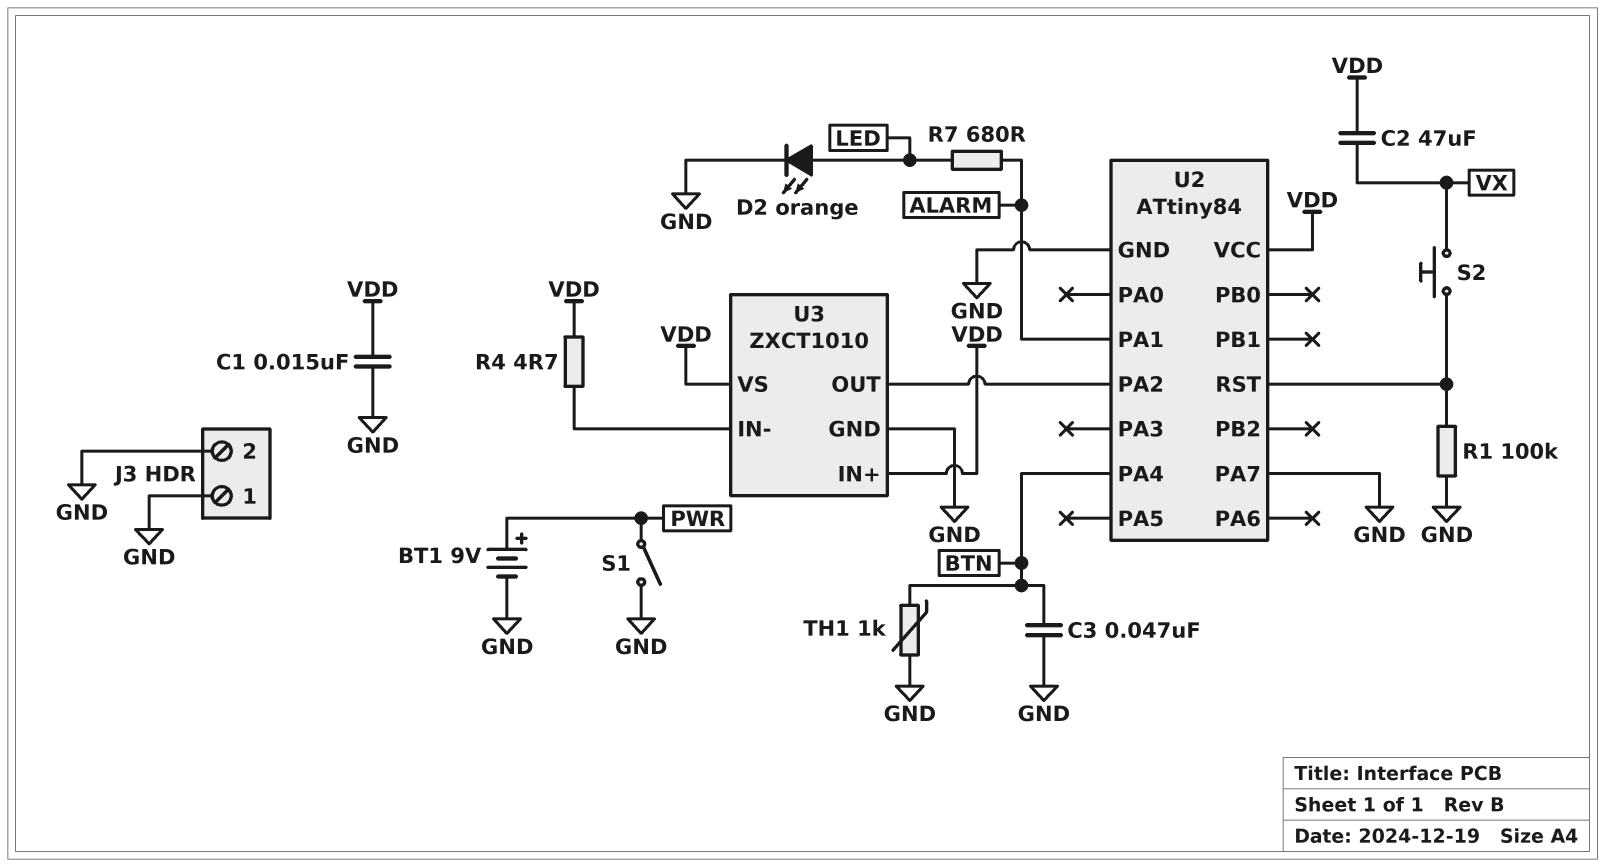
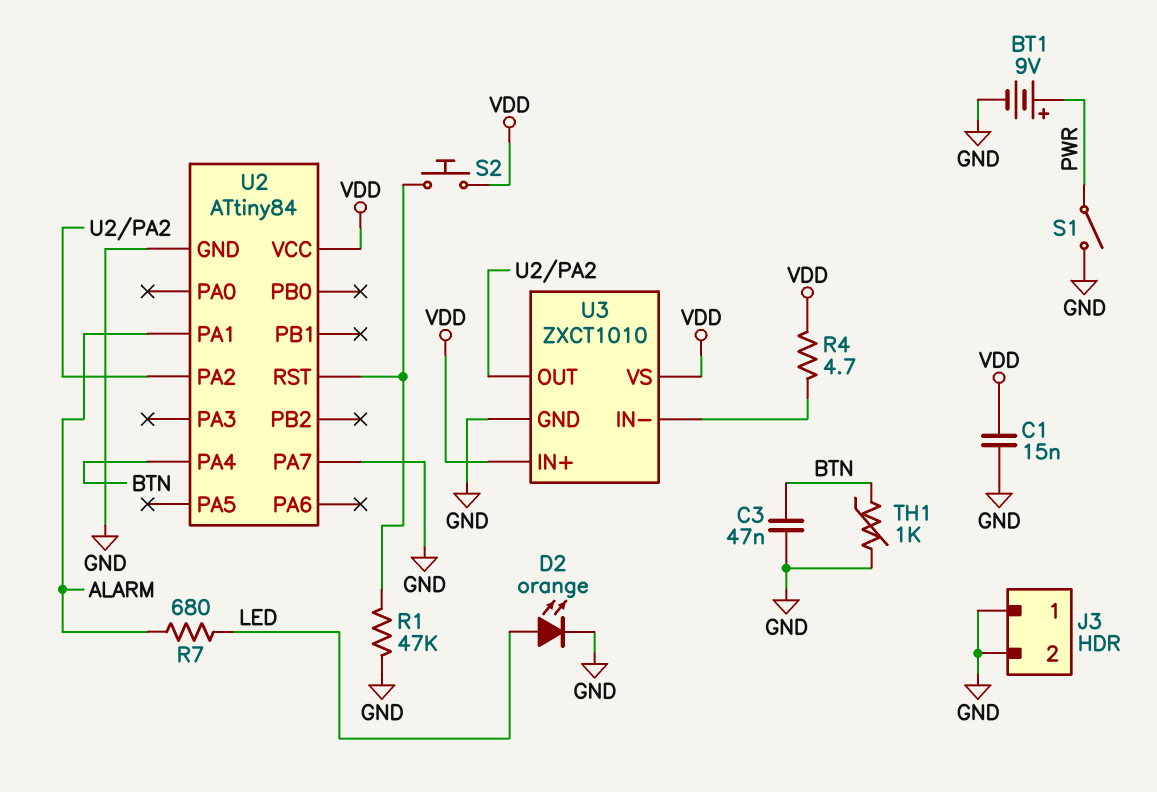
C2: 47uF (VDD, VX) -> none
R1: 100k (GND, U2/RST) -> 47k (GND, U2/RST)
S2: button (U2/RST, VX) -> button (U2/RST, VDD)

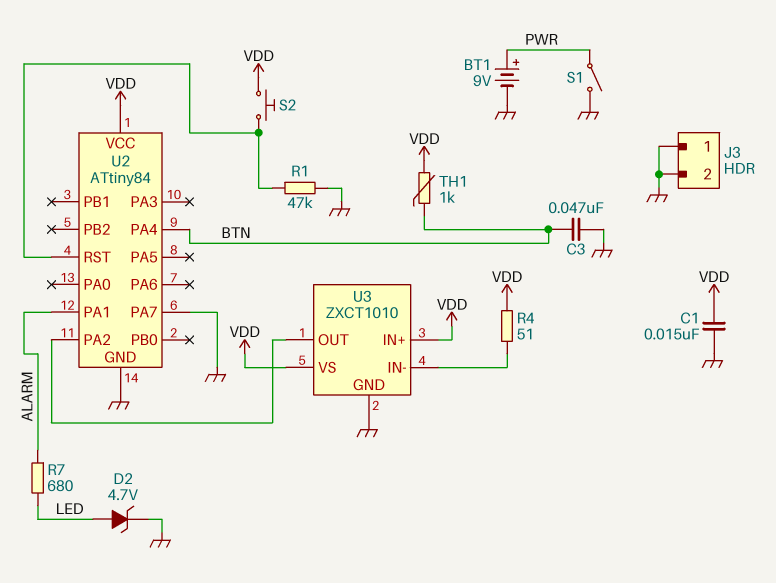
D2: LED orange (A LED, K GND) -> zener 4.7V (A LED, K GND)
R4: 4.7 (U3/IN-, VDD) -> 51 (U3/IN-, VDD)
TH1: 1k (BTN, GND) -> 1k (BTN, VDD)

